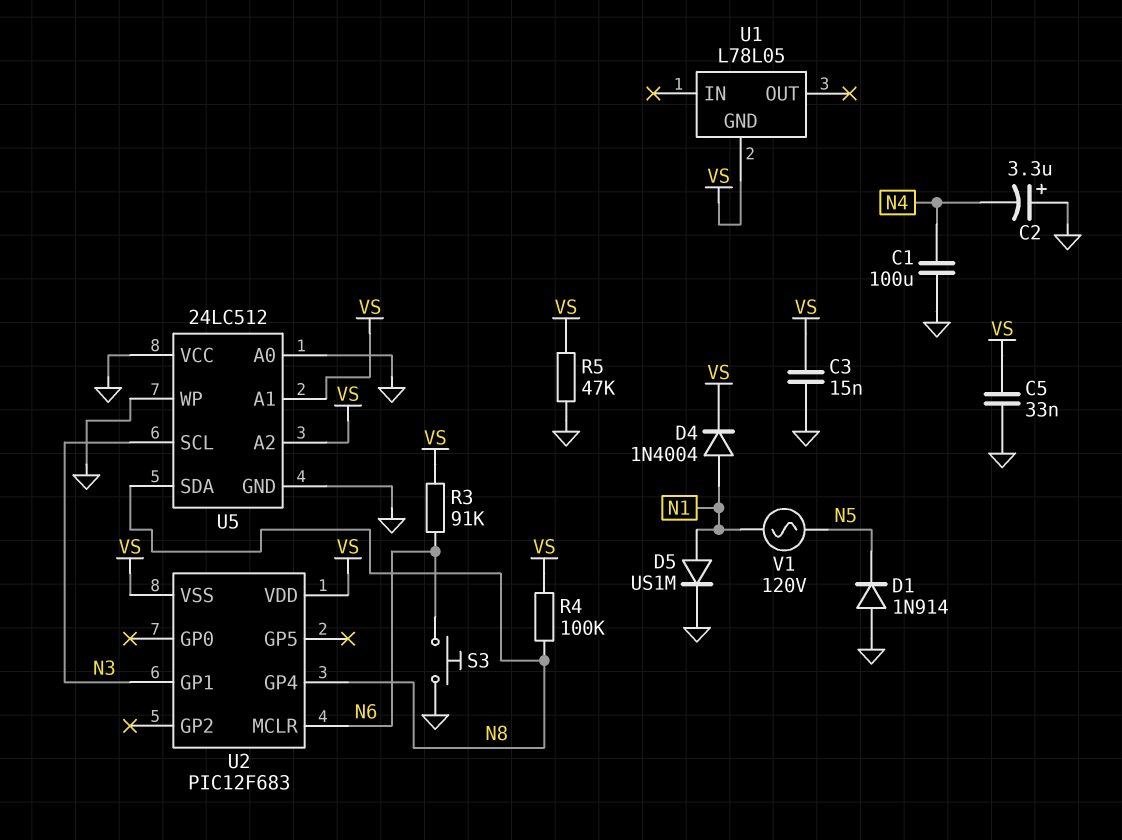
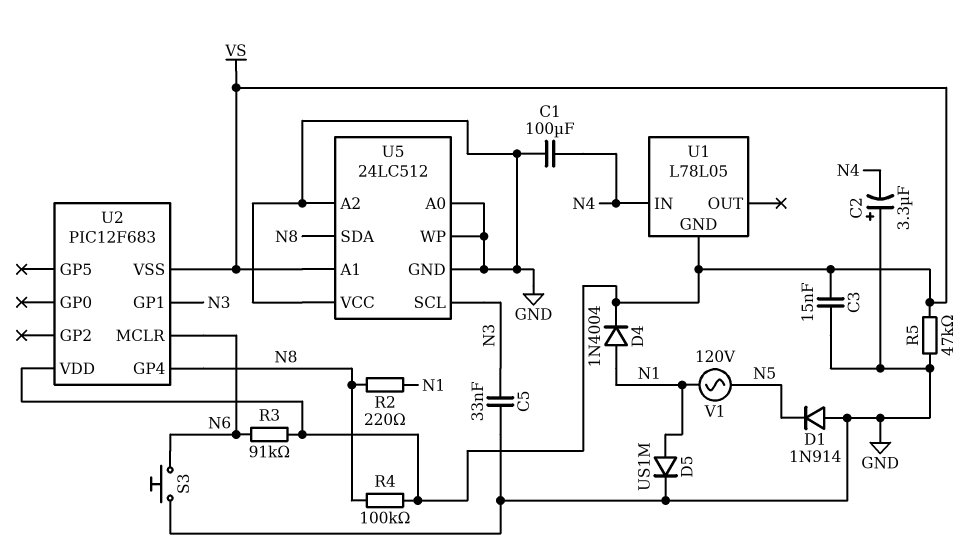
C5: 33nF (GND, VS) -> 33nF (GND, N3)
R2: none -> 220 (N1, N8)
U1 pin IN: none -> N4
U5 pin A2: VS -> GND

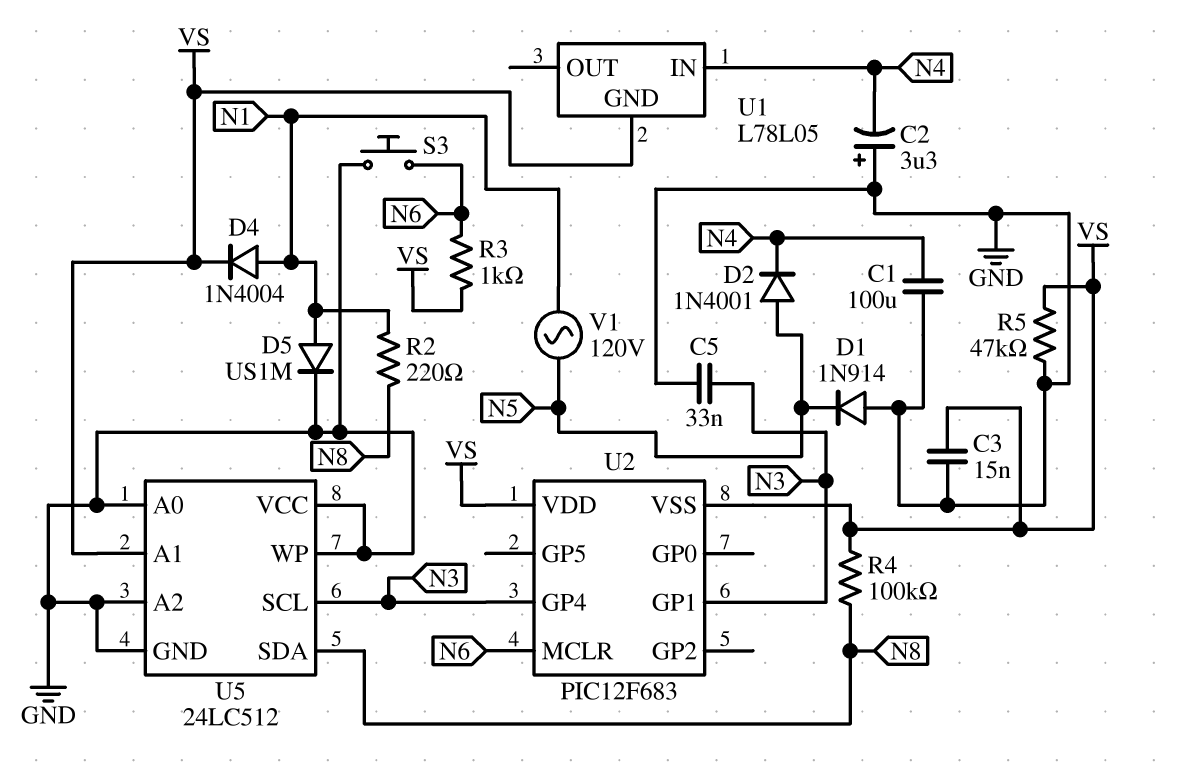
D2: none -> diode 1N4001 (A N5, K N4)
R3: 91k (N6, VS) -> 1k (N6, VS)
U2 pin GP4: N8 -> N3

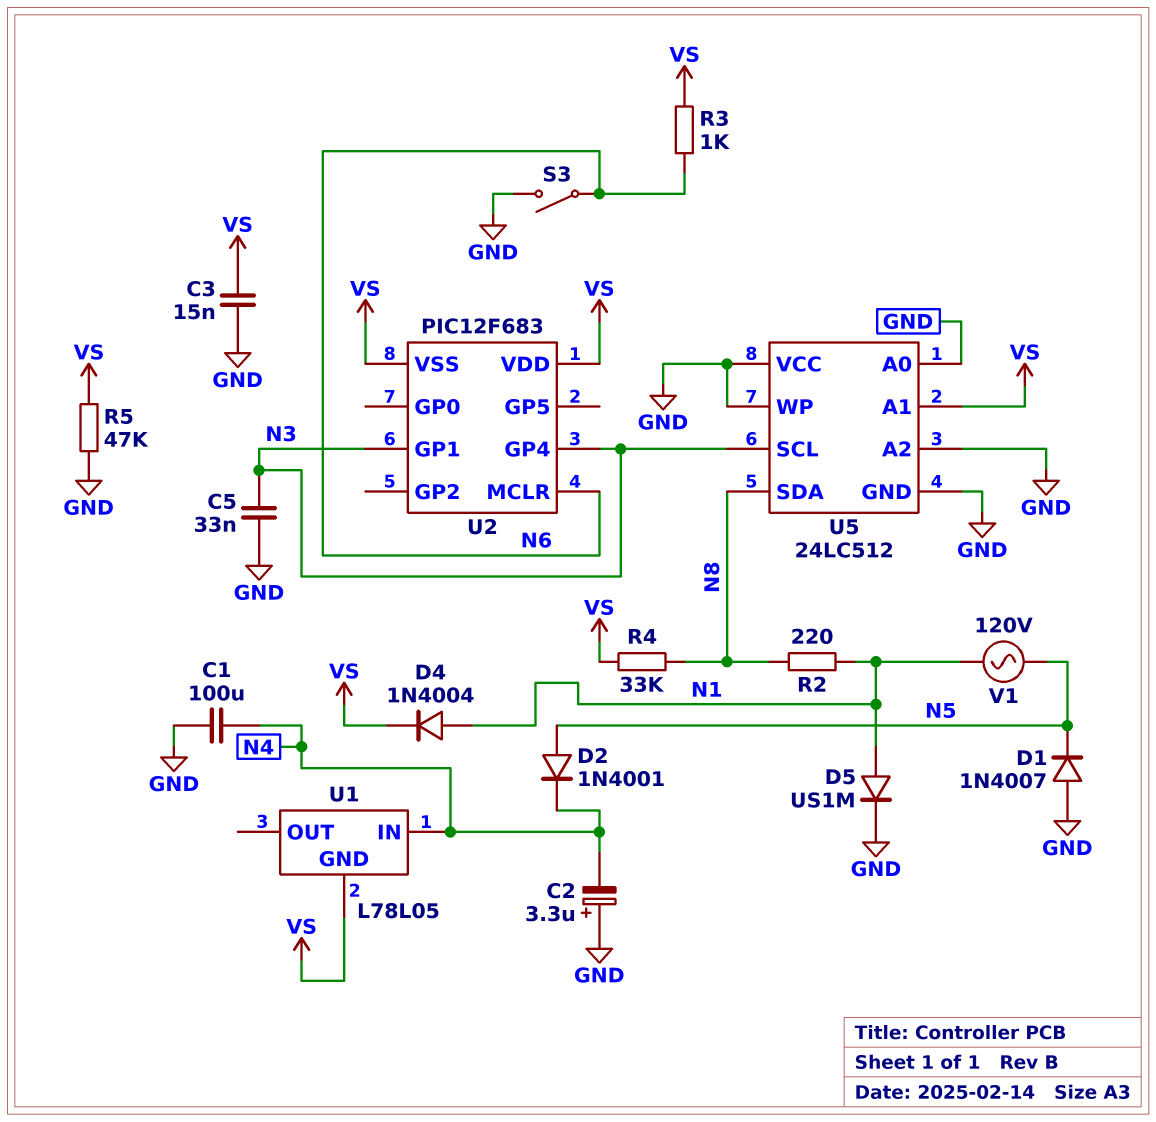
D1: diode 1N914 (A GND, K N5) -> diode 1N4007 (A GND, K N5)
R4: 100k (N8, VS) -> 33k (N8, VS)
S3: button (GND, N6) -> switch (GND, N6)

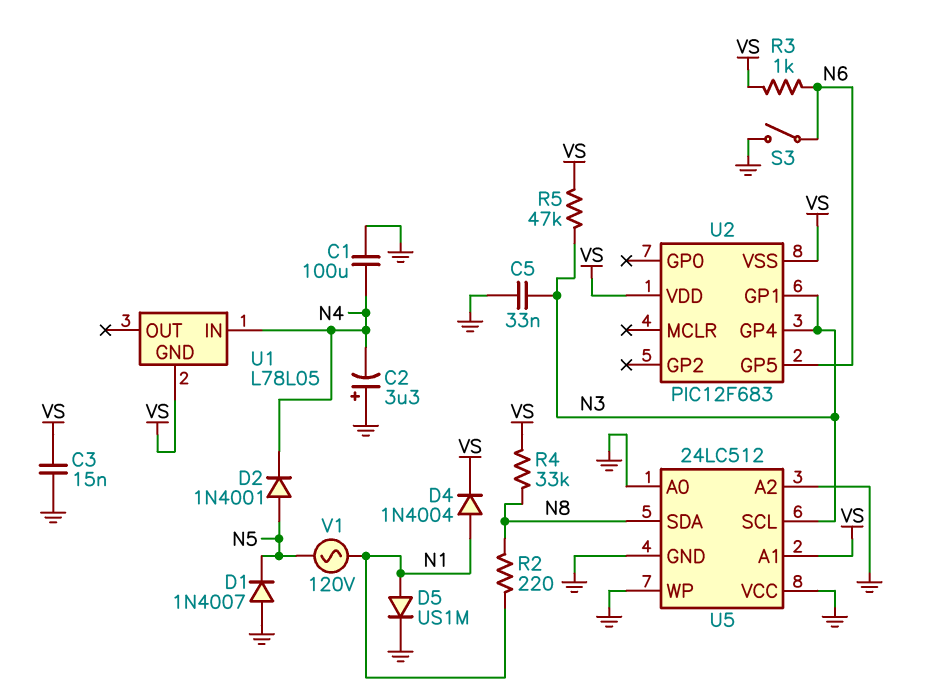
R5: 47k (GND, VS) -> 47k (N3, VS)
U2 pin GP5: none -> N6
U2 pin MCLR: N6 -> none

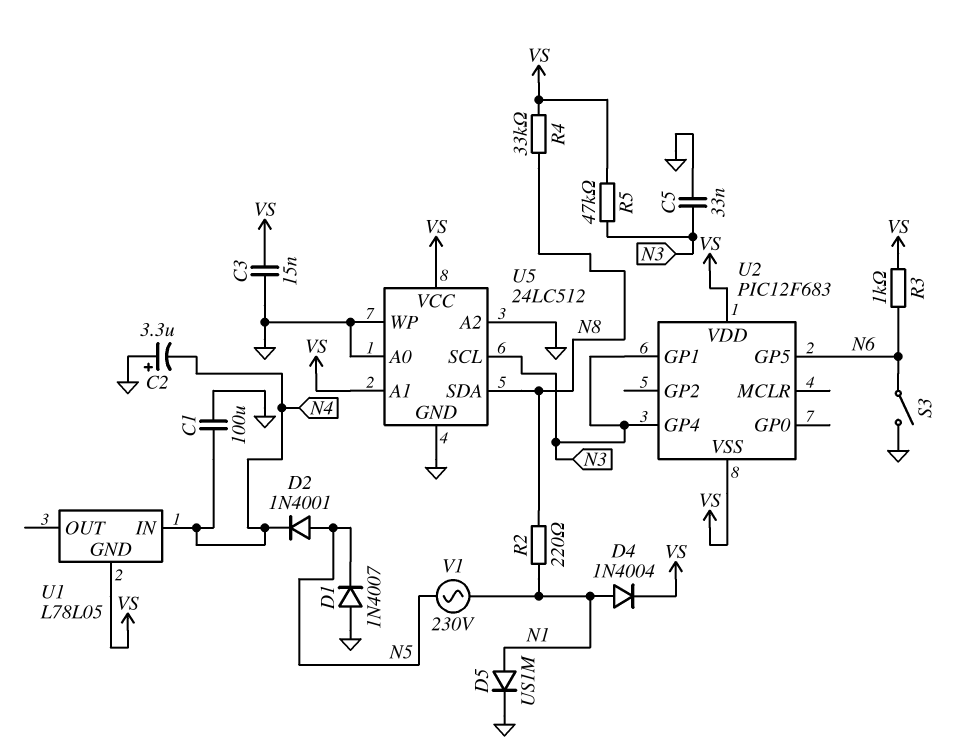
U5 pin VCC: GND -> VS
V1: AC 120V (N1, N5) -> AC 230V (N1, N5)

